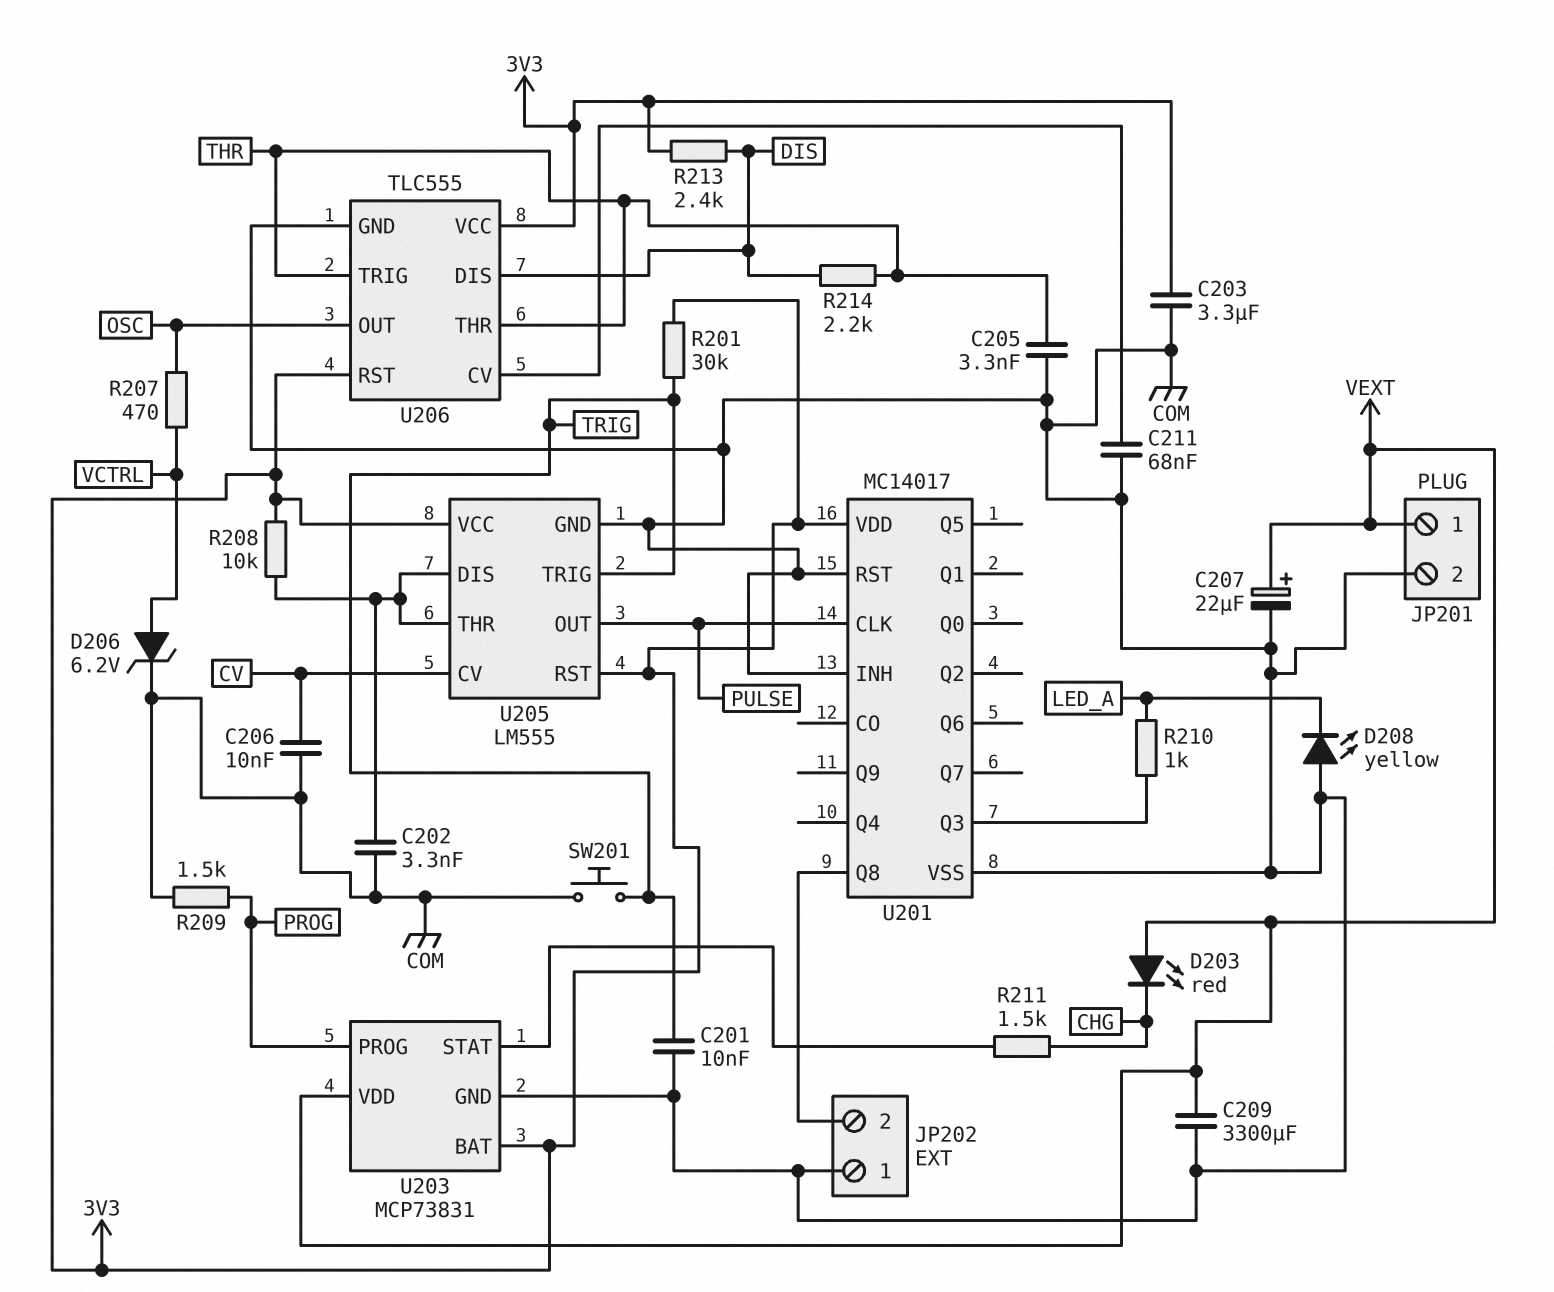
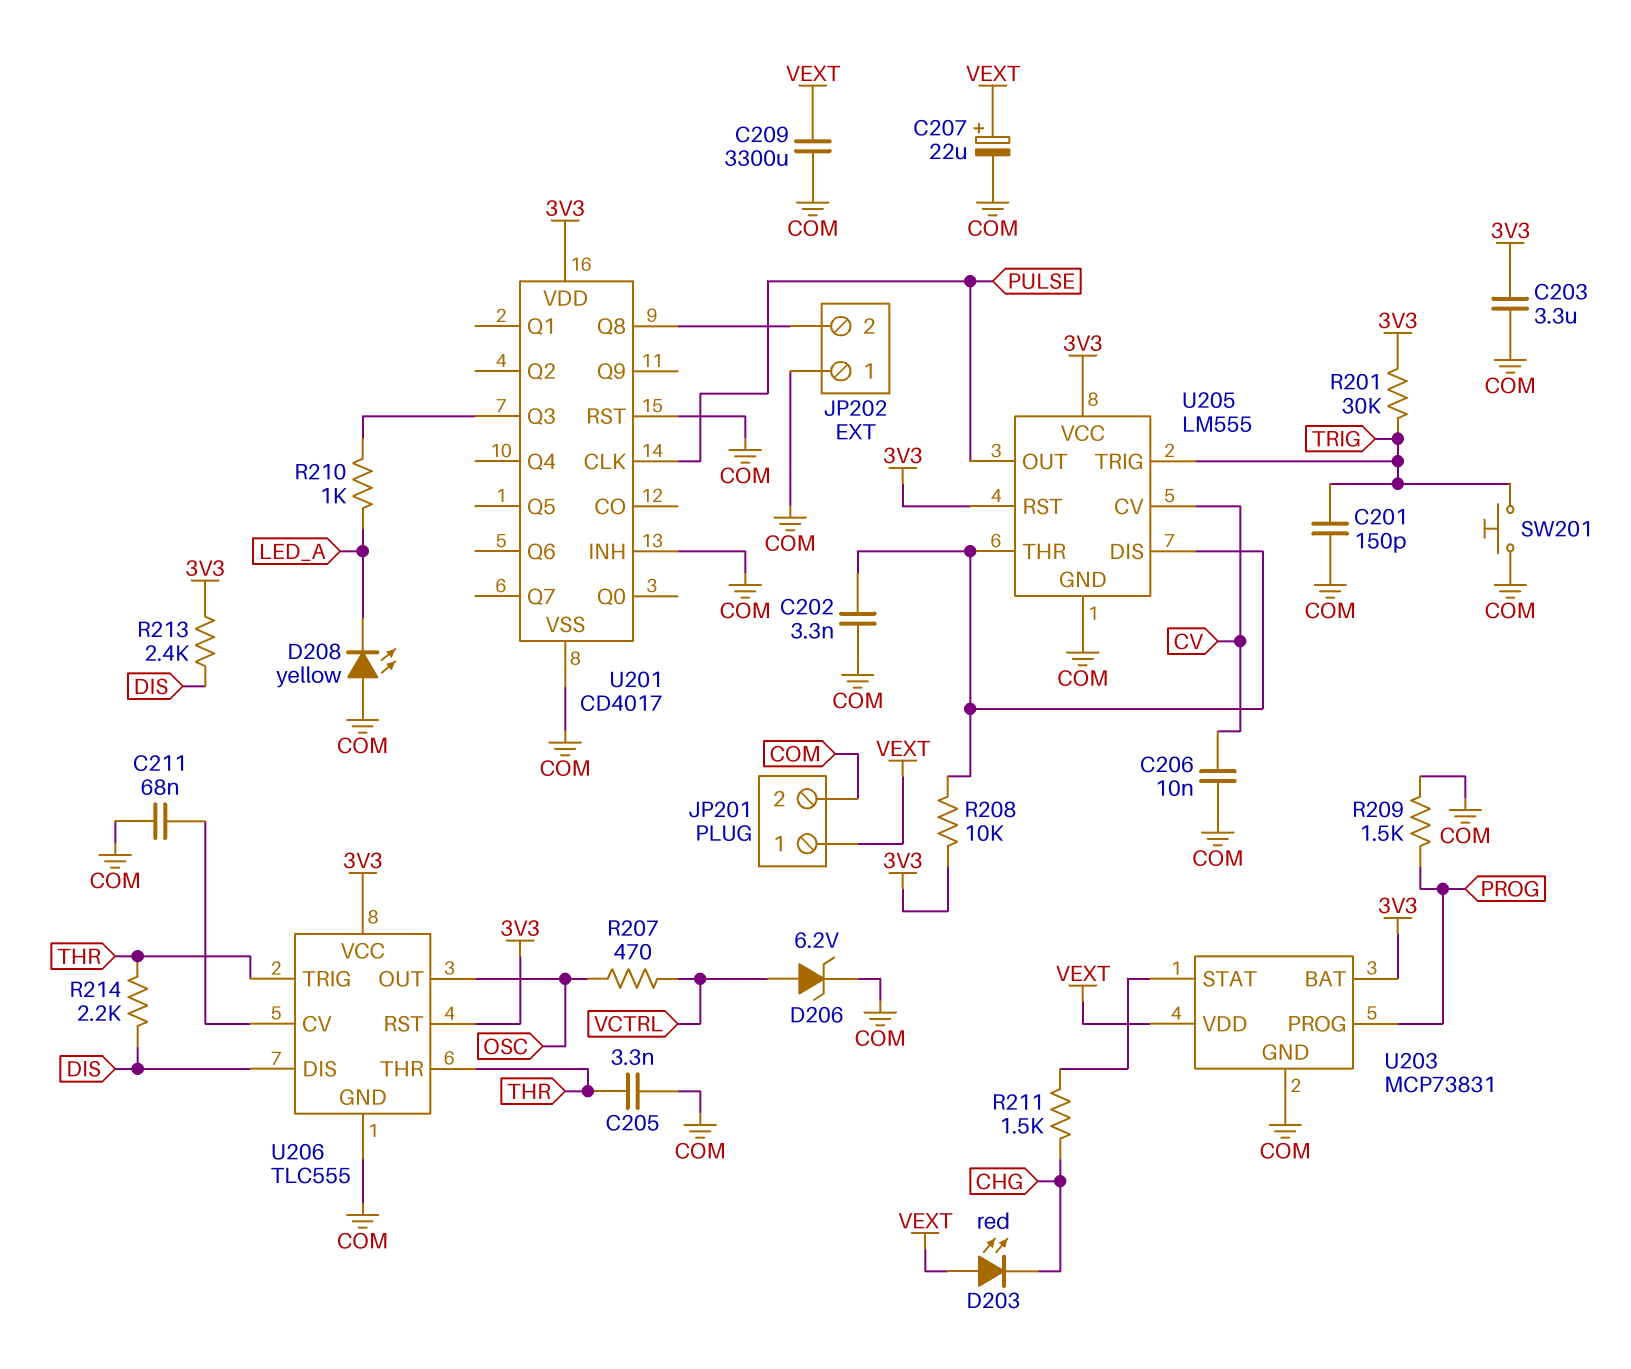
C201: 10nF (COM, TRIG) -> 150pF (COM, TRIG)
U201: MC14017 -> CD4017

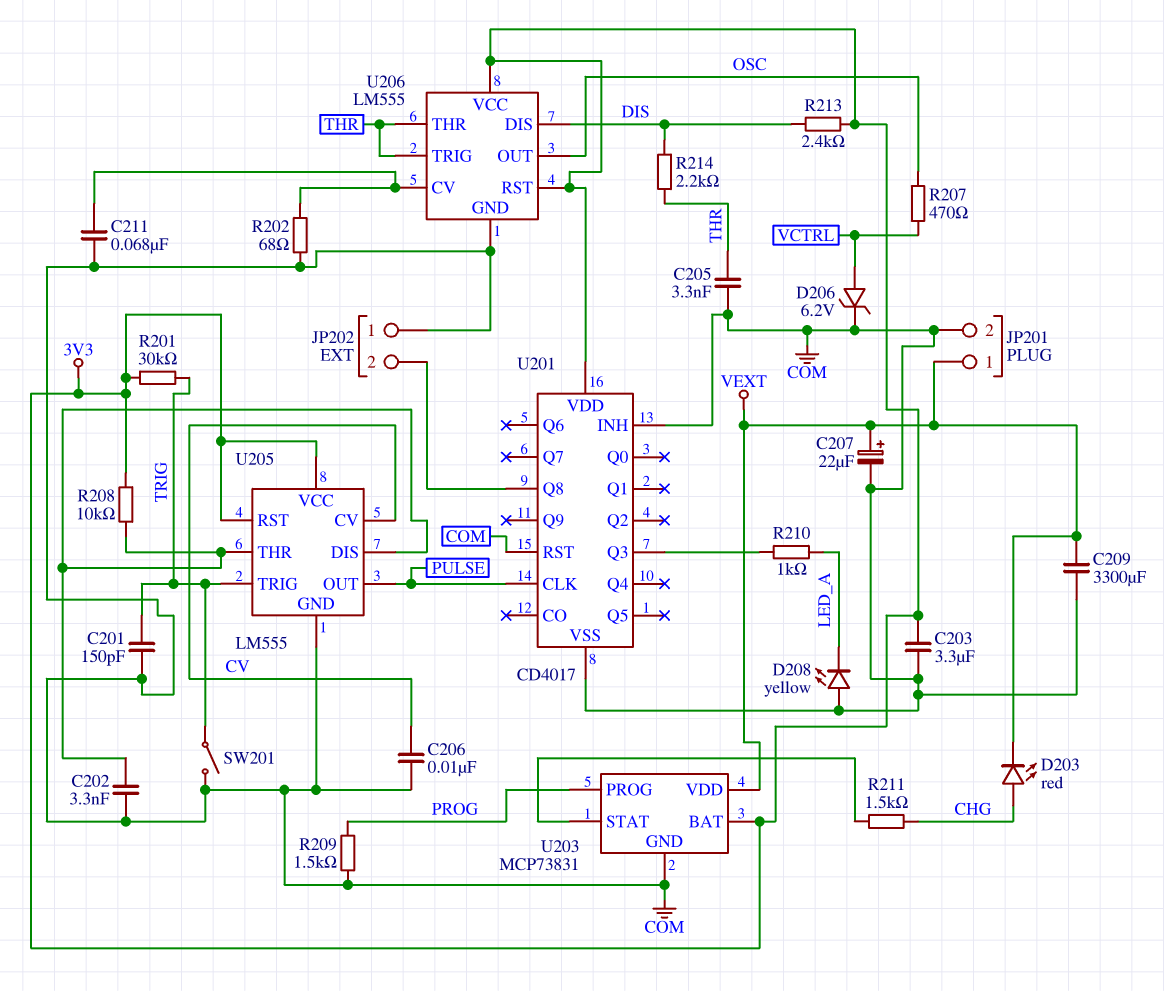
D203: LED red (A VEXT, K CHG) -> LED red (A CHG, K VEXT)
R202: none -> 68 (COM, U206/CV)
SW201: button (COM, TRIG) -> switch (COM, TRIG)
U206: TLC555 -> LM555

